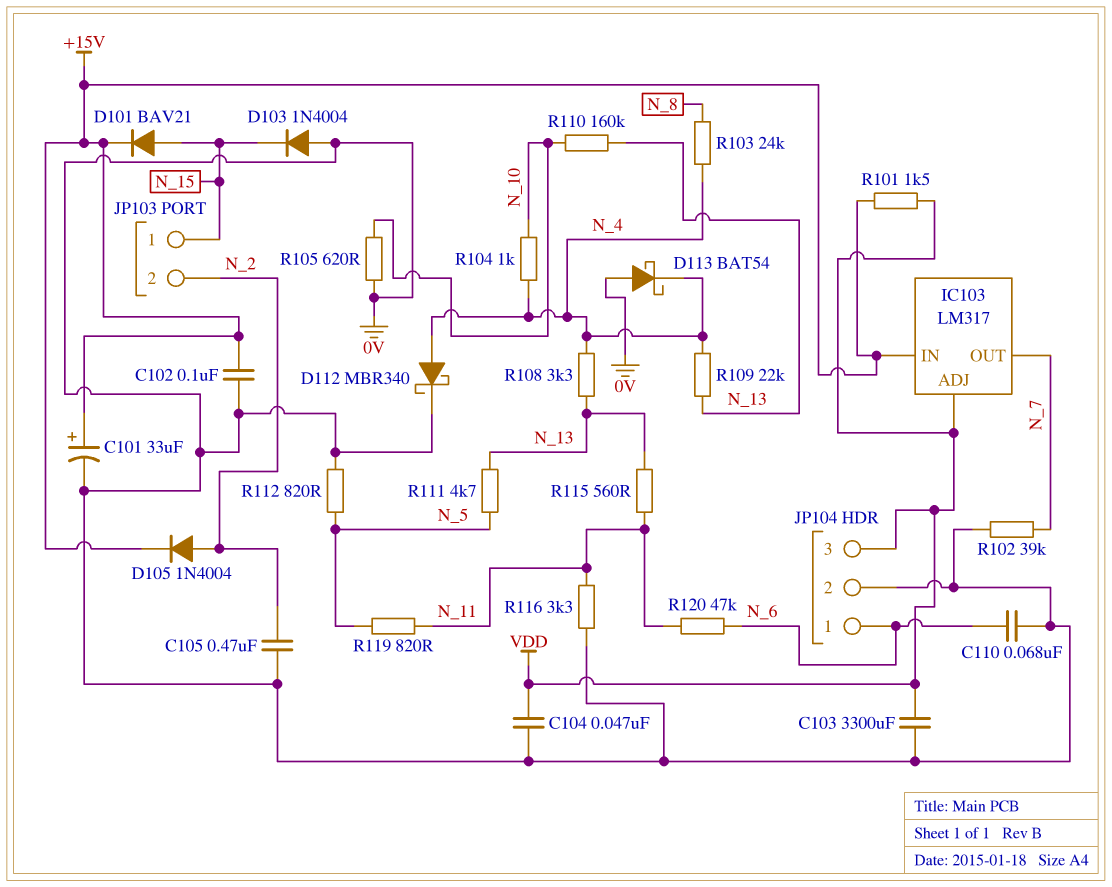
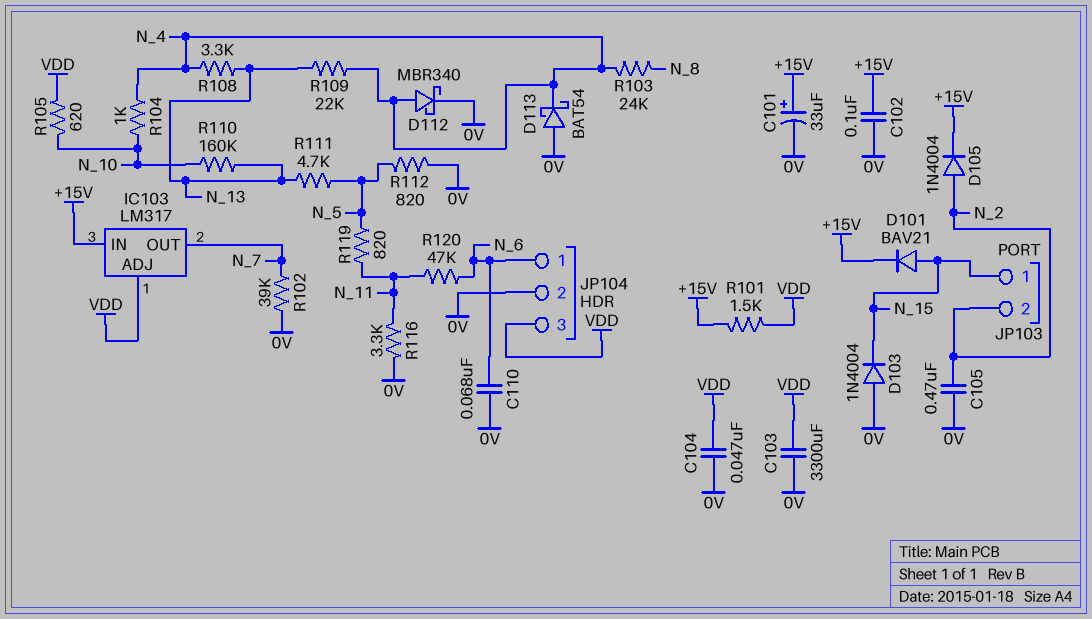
R105: 620 (0V, N_10) -> 620 (N_10, VDD)
R115: 560 (N_11, N_13) -> none

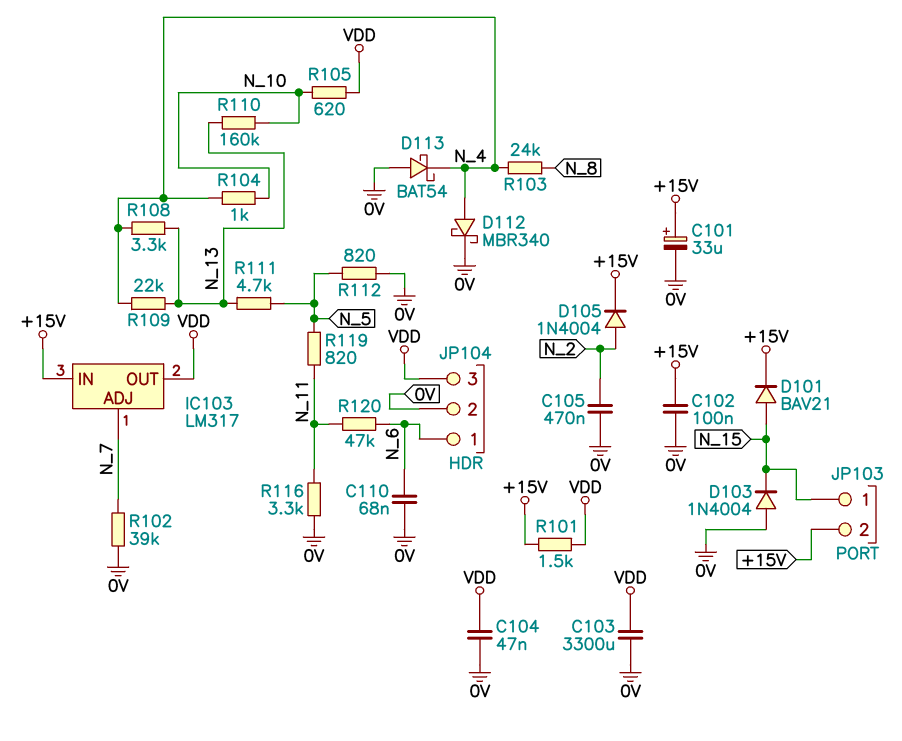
IC103 pin ADJ: VDD -> N_7
IC103 pin OUT: N_7 -> VDD
JP103 pin 2: N_2 -> +15V

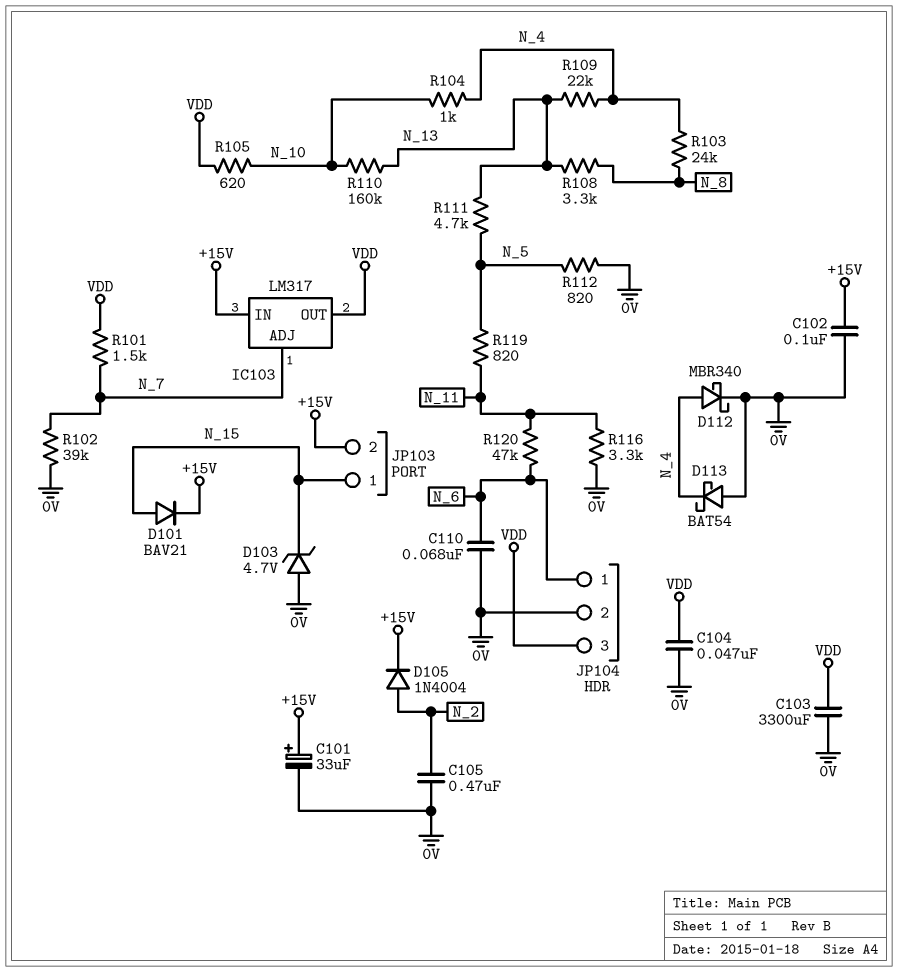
D103: diode 1N4004 (A 0V, K N_15) -> zener 4.7V (A 0V, K N_15)
R101: 1.5k (+15V, VDD) -> 1.5k (N_7, VDD)
R108: 3.3k (N_4, N_13) -> 3.3k (N_8, N_13)

